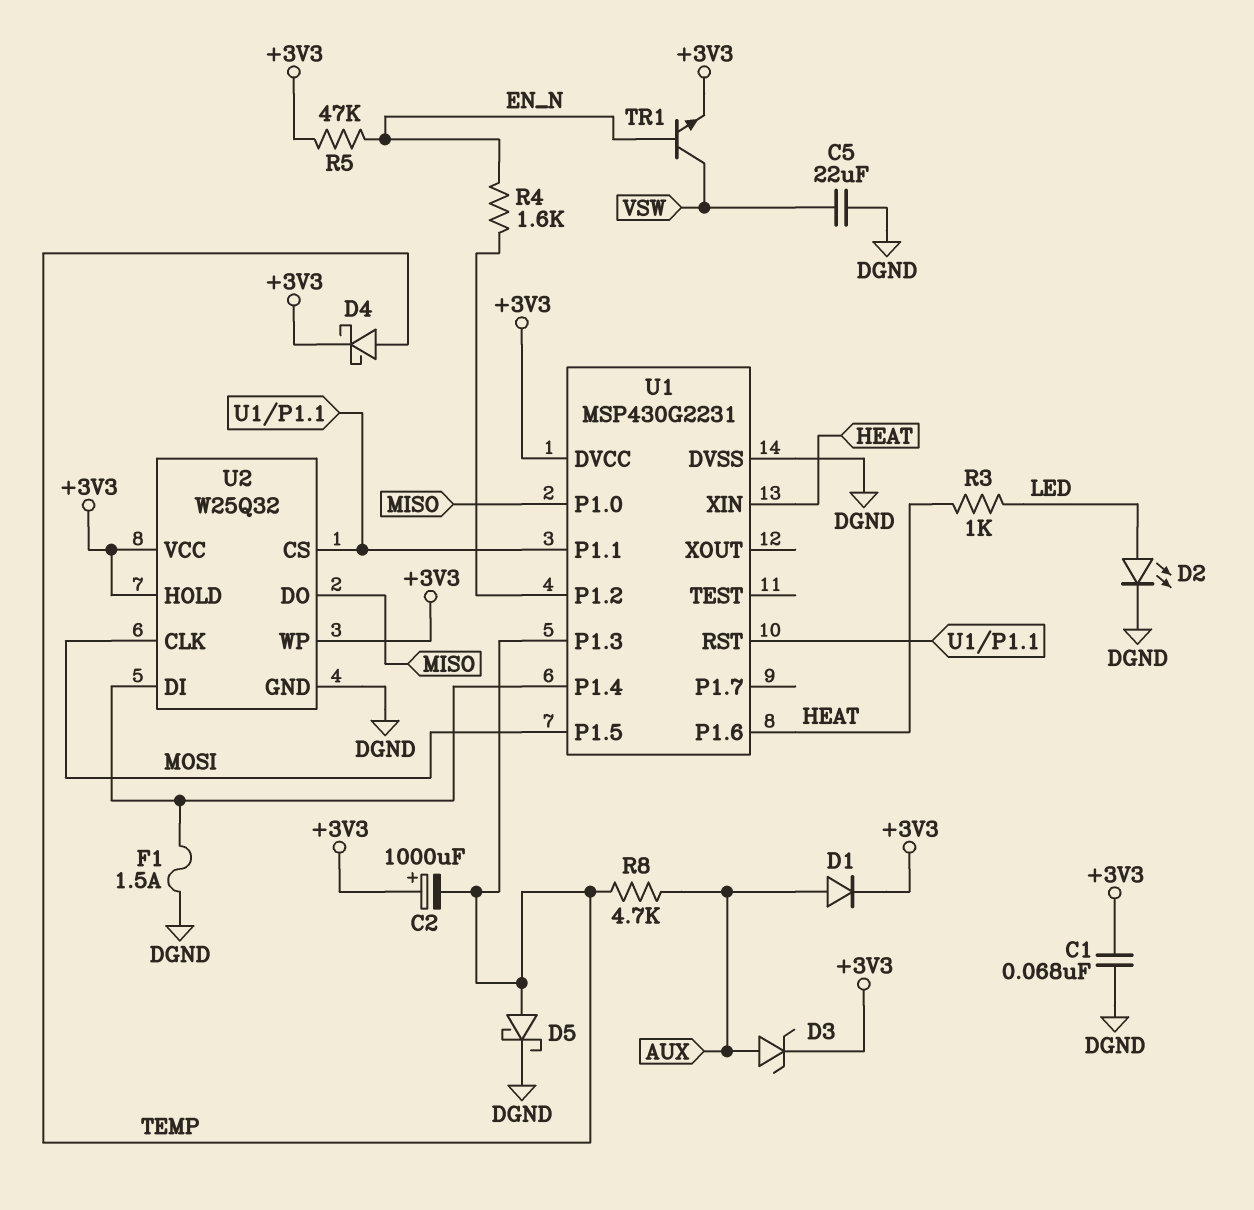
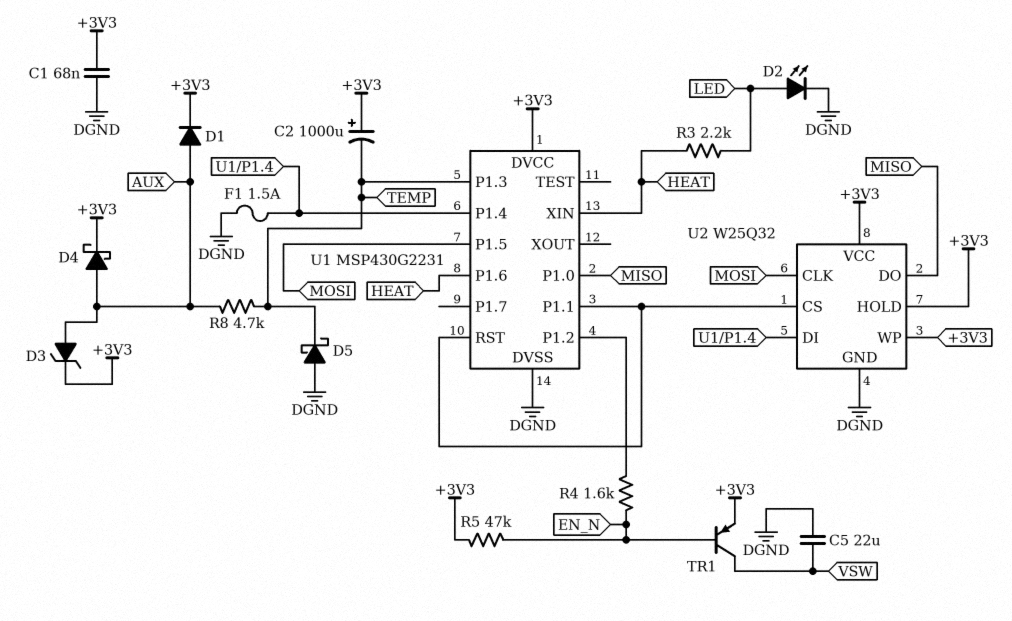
D4: schottky (A TEMP, K +3V3) -> schottky (A AUX, K +3V3)
D5: schottky (A TEMP, K DGND) -> schottky (A DGND, K TEMP)
R3: 1k (HEAT, LED) -> 2.2k (HEAT, LED)
TR1: NPN (B EN_N, C VSW, E +3V3) -> PNP (B EN_N, C VSW, E +3V3)

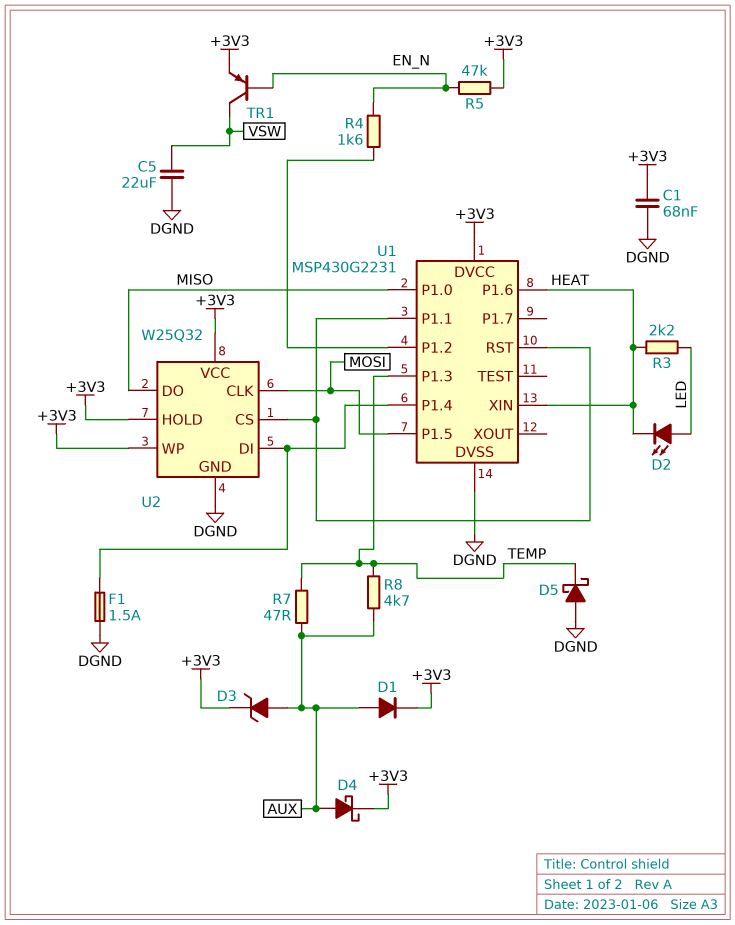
C2: 1000uF (plus +3V3, minus TEMP) -> none
D2: LED (A LED, K DGND) -> LED (A LED, K HEAT)
R7: none -> 47 (AUX, TEMP)

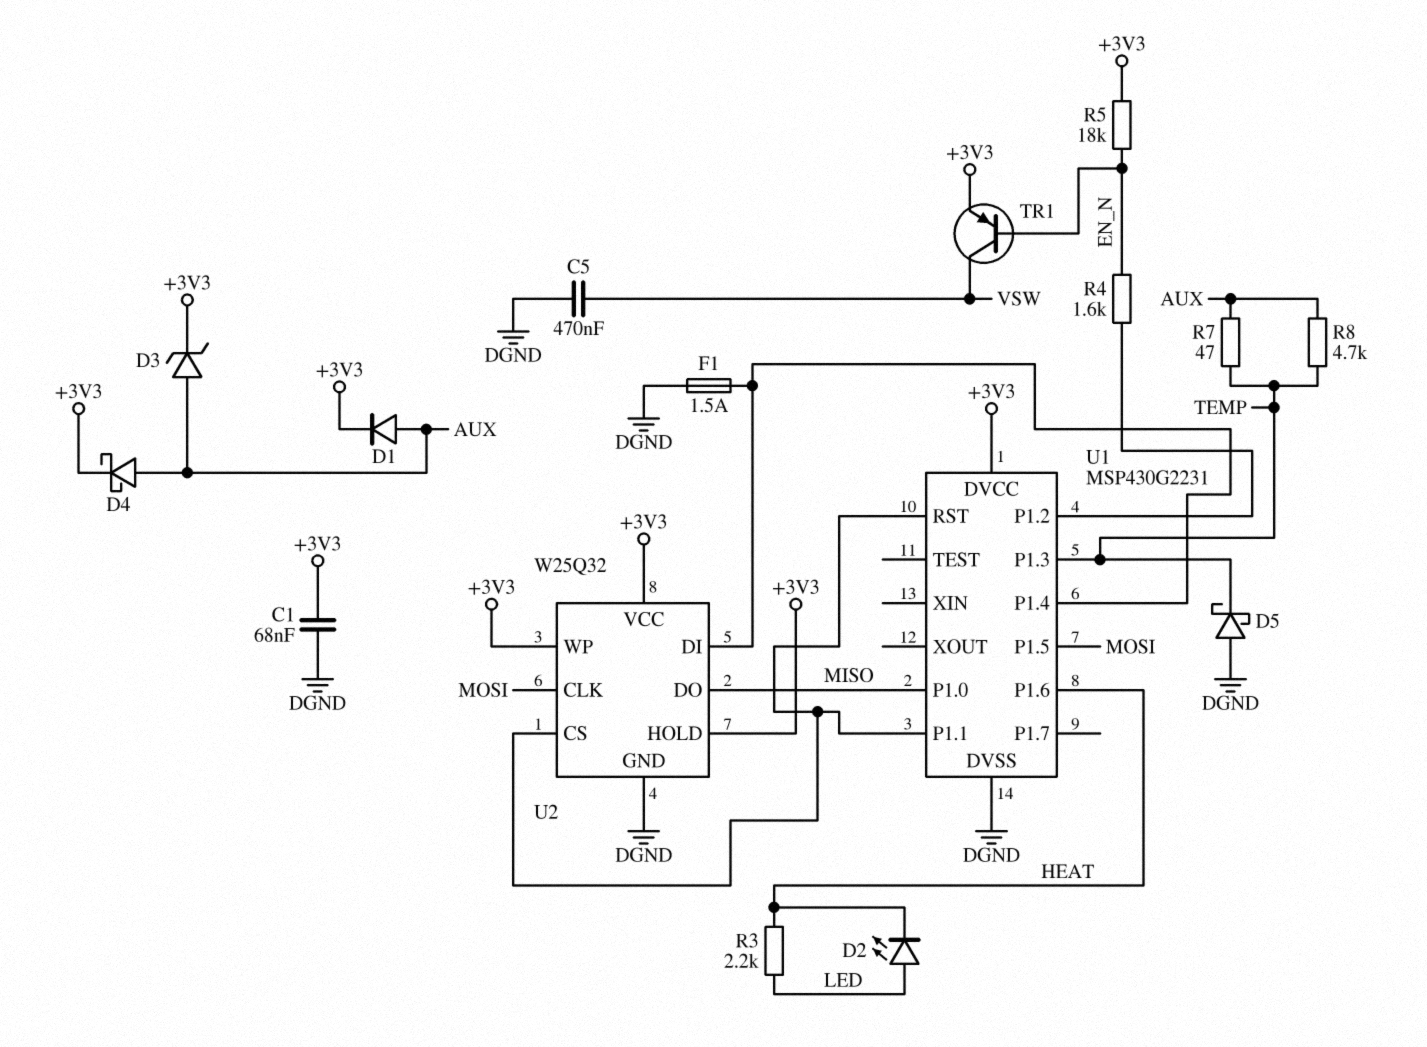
C5: 22uF (DGND, VSW) -> 470nF (DGND, VSW)
R5: 47k (+3V3, EN_N) -> 18k (+3V3, EN_N)
U1 pin XIN: HEAT -> none

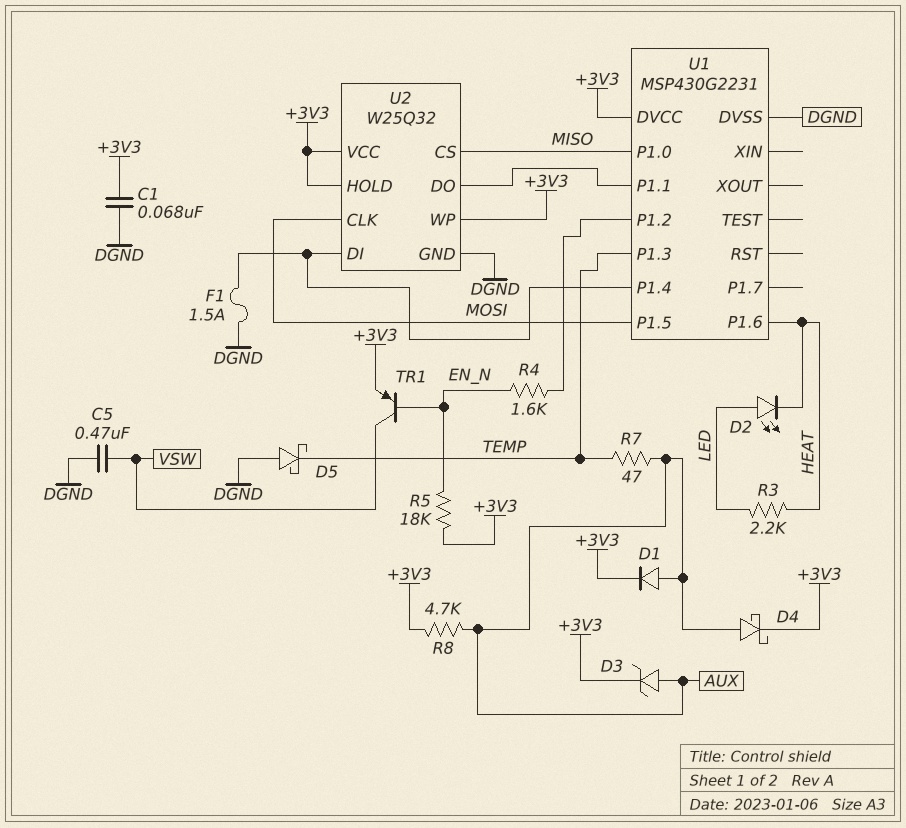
R8: 4.7k (AUX, TEMP) -> 4.7k (+3V3, AUX)
U1 pin RST: U1/P1.1 -> none
U2 pin CS: U1/P1.1 -> MISO
U2 pin DO: MISO -> U1/P1.1

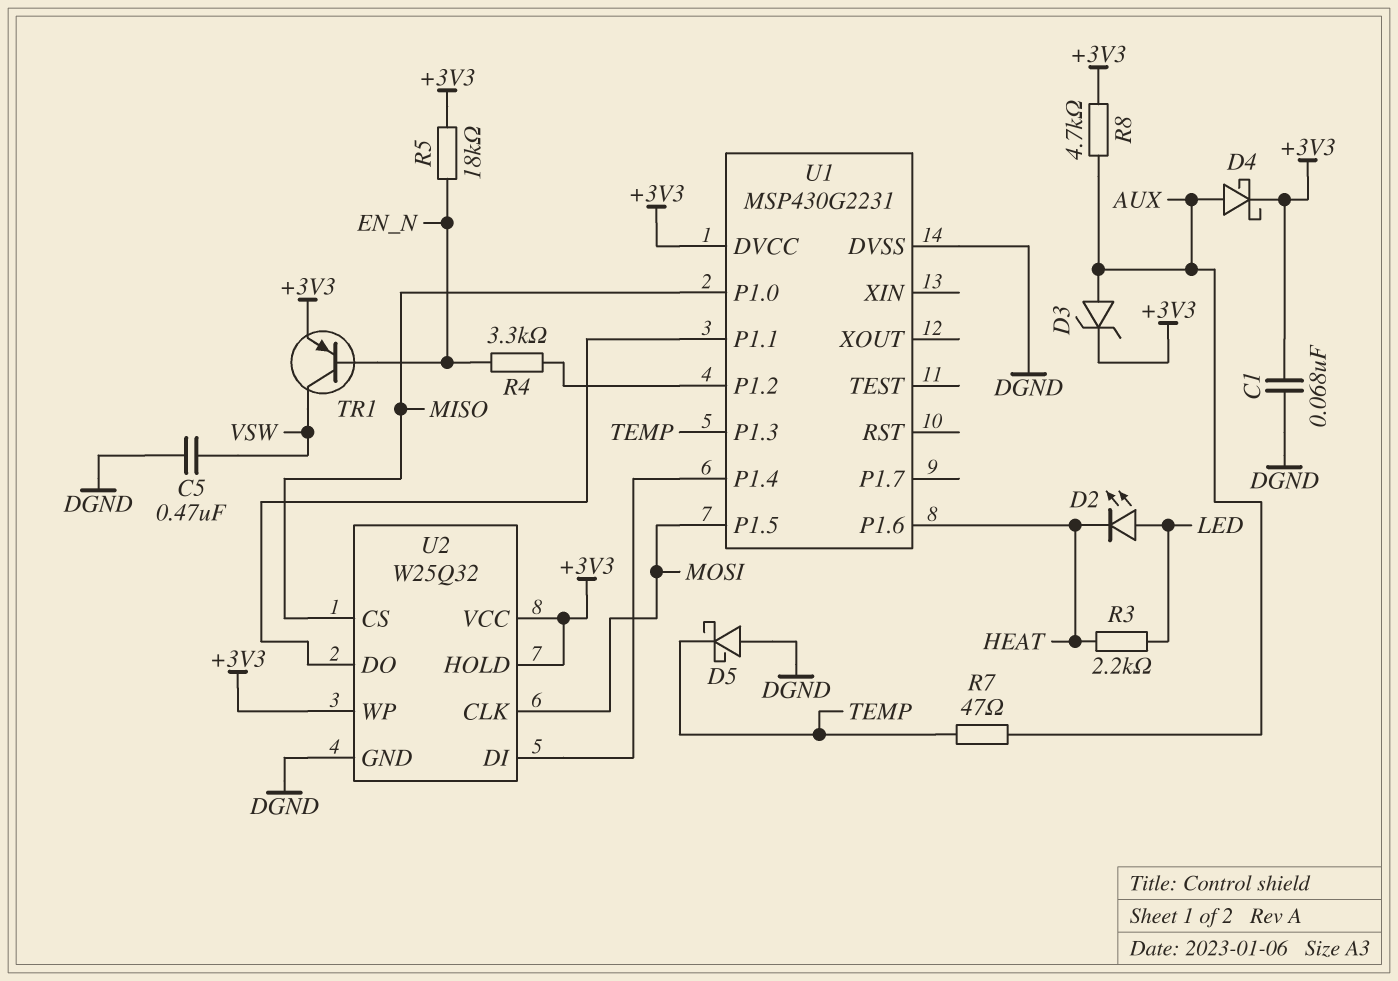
D1: diode (A AUX, K +3V3) -> none
F1: 1.5A (DGND, U1/P1.4) -> none
R4: 1.6k (EN_N, U1/P1.2) -> 3.3k (EN_N, U1/P1.2)

